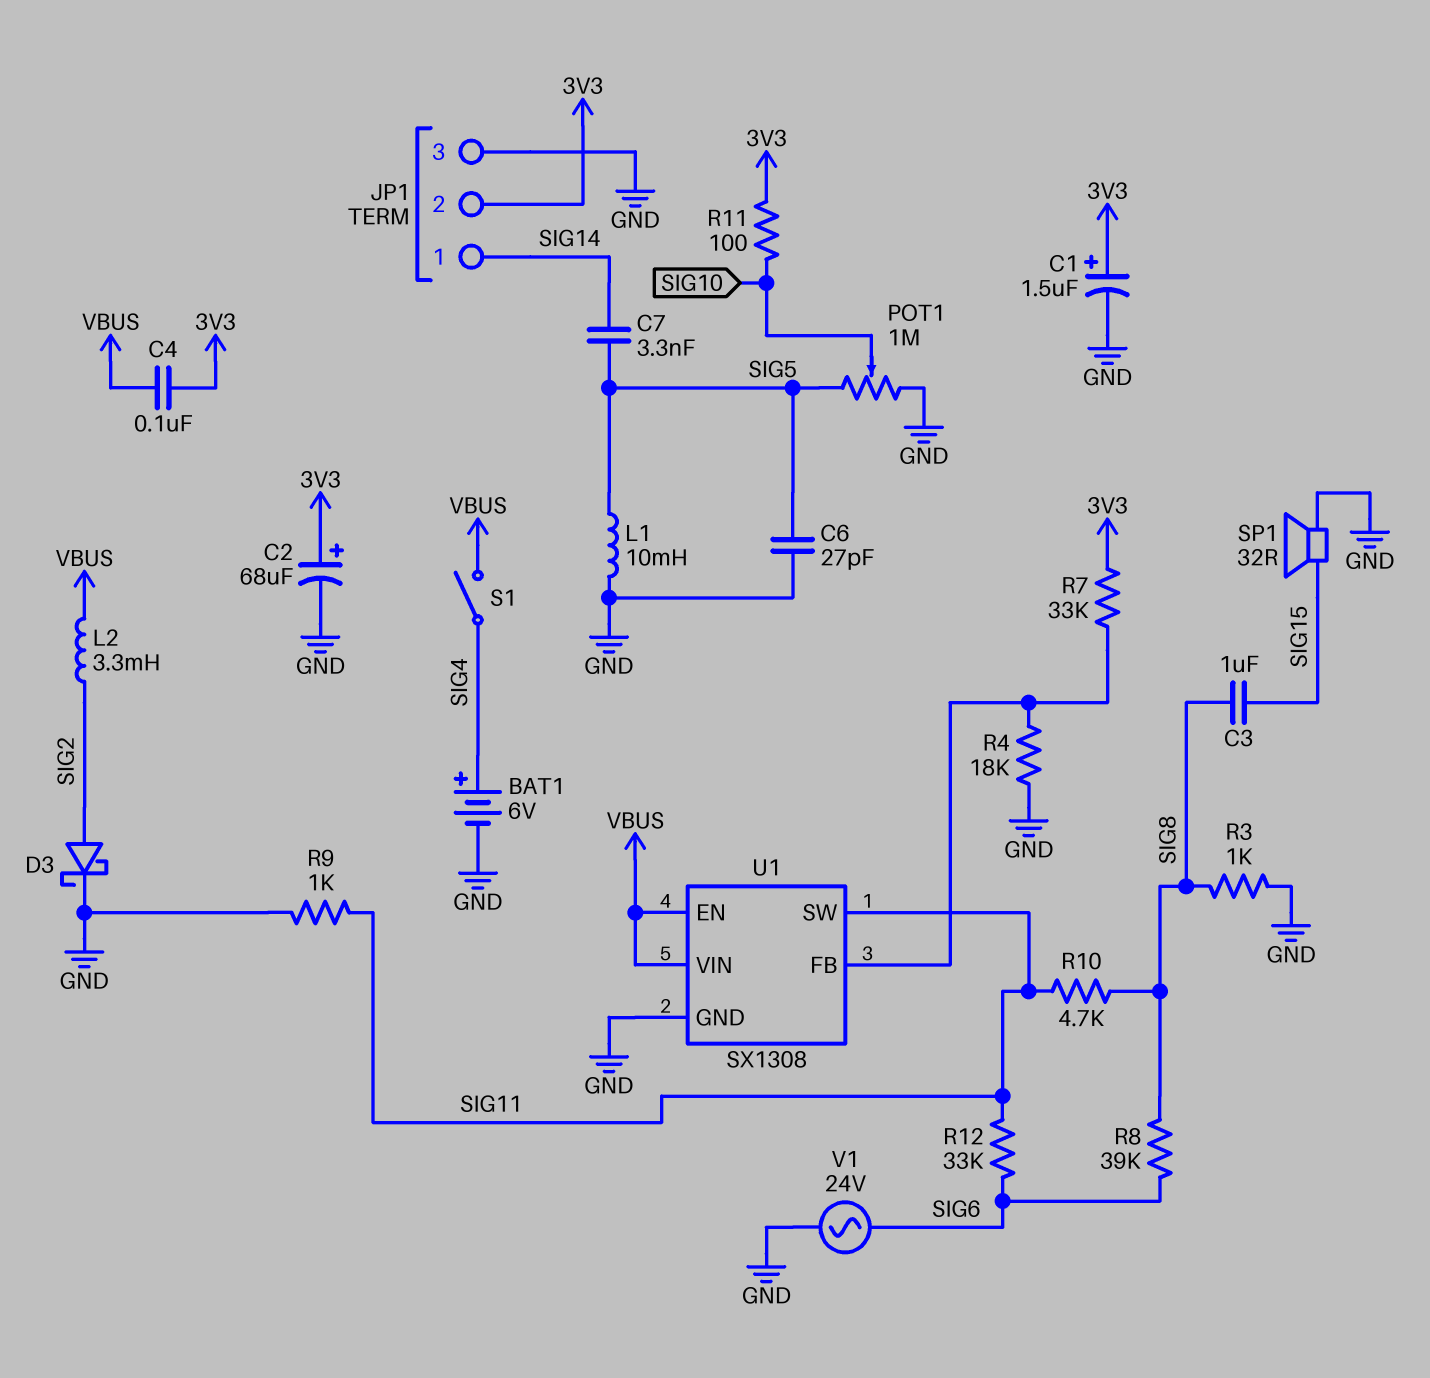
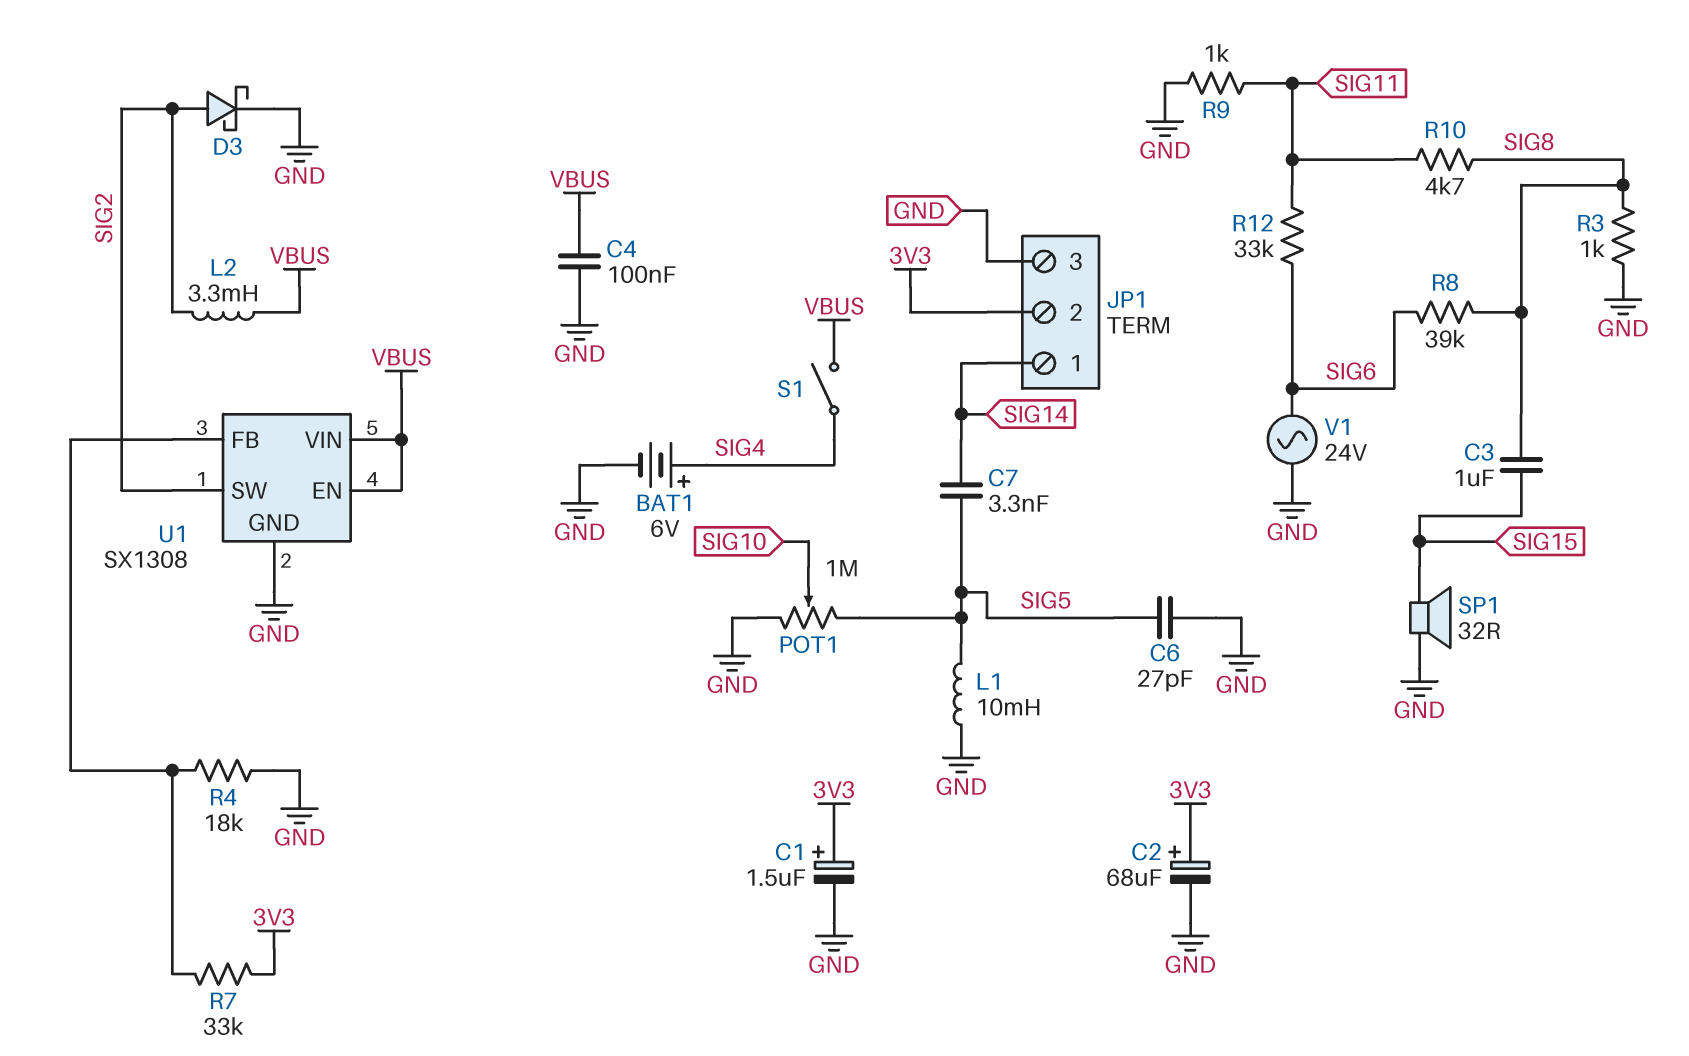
C4: 100nF (3V3, VBUS) -> 100nF (GND, VBUS)
R11: 100 (3V3, SIG10) -> none
U1 pin SW: SIG11 -> SIG2

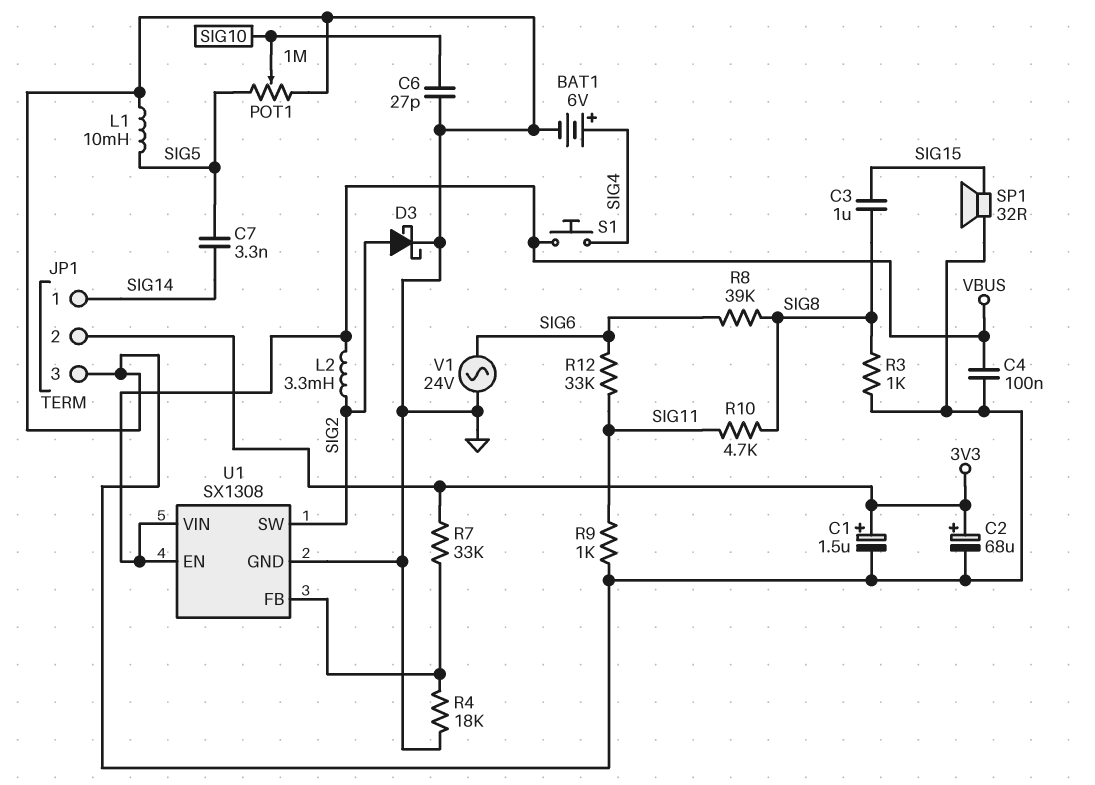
C6: 27pF (GND, SIG5) -> 27pF (GND, SIG10)
S1: switch (SIG4, VBUS) -> button (SIG4, VBUS)

